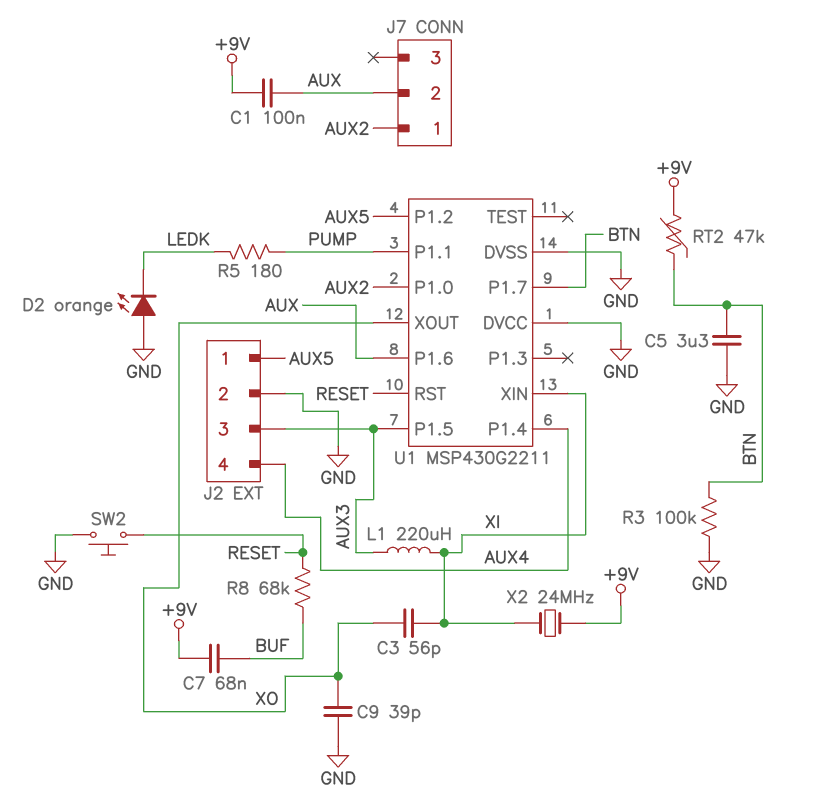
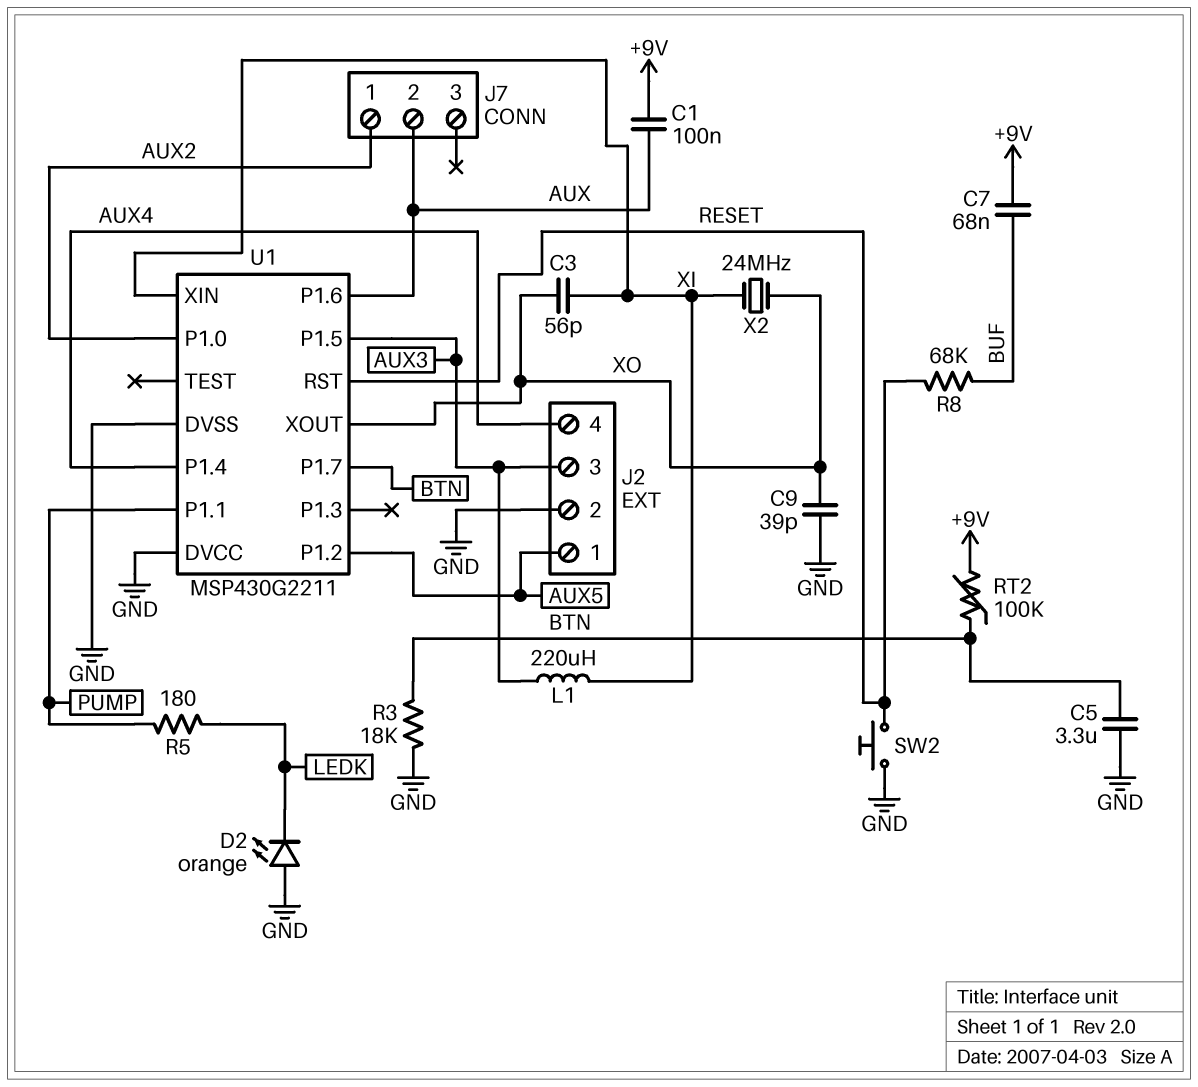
R3: 100k (BTN, GND) -> 18k (BTN, GND)
RT2: 47k (+9V, BTN) -> 100k (+9V, BTN)
X2: 24MHz (+9V, XI) -> 24MHz (XI, XO)

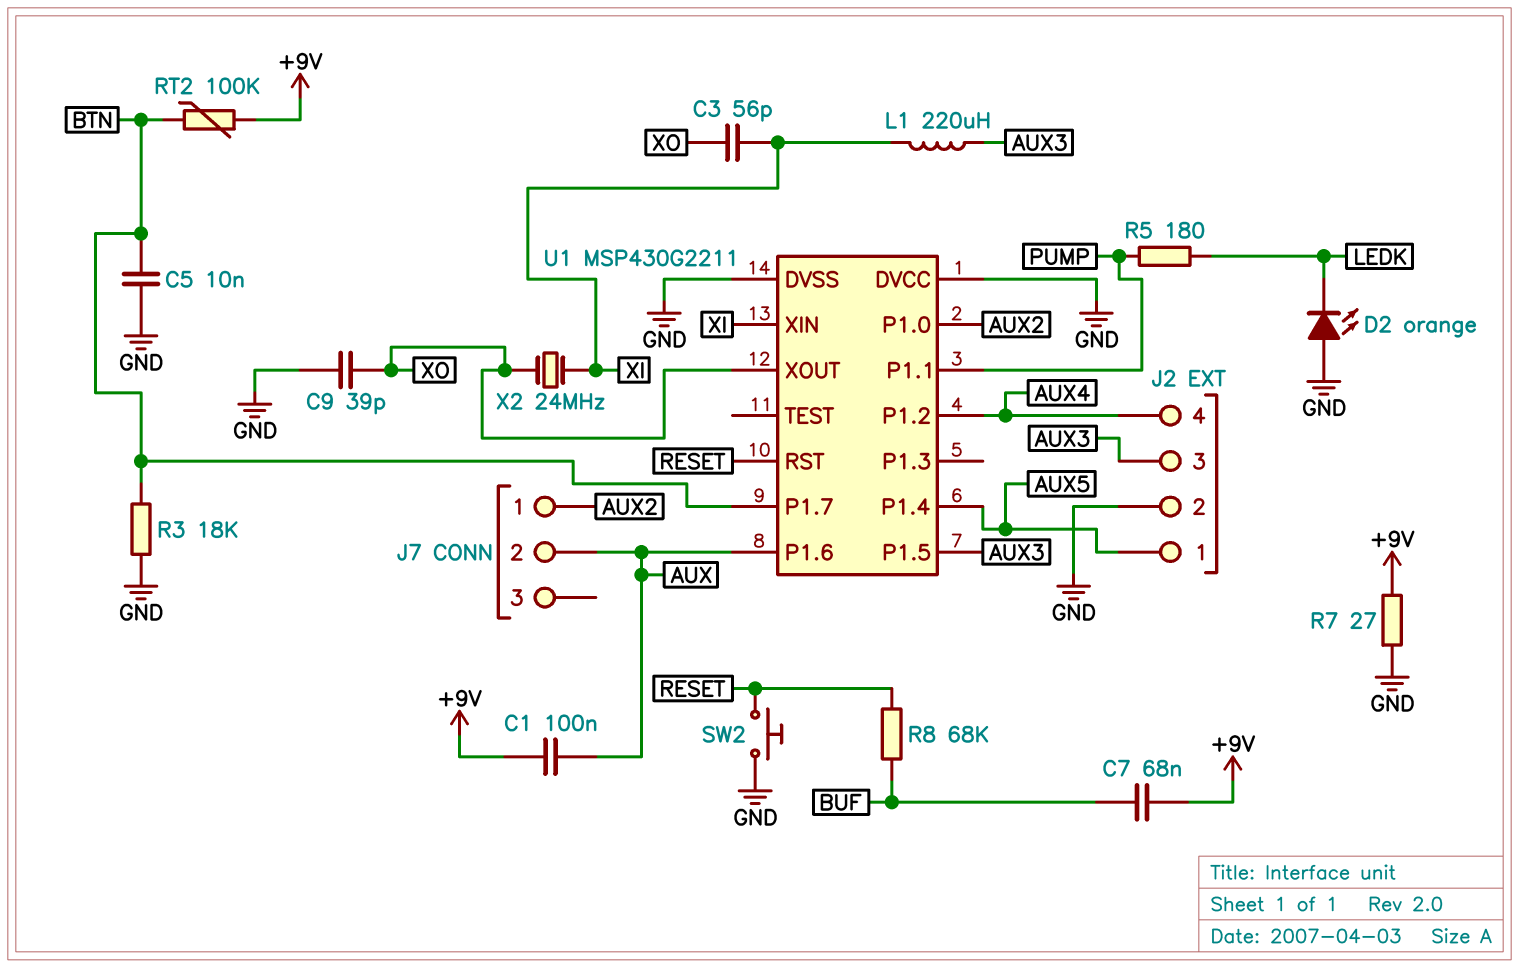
C5: 3.3uF (BTN, GND) -> 10nF (BTN, GND)
R7: none -> 27 (+9V, GND)
U1 pin P1.2: AUX5 -> AUX4
U1 pin P1.4: AUX4 -> AUX5

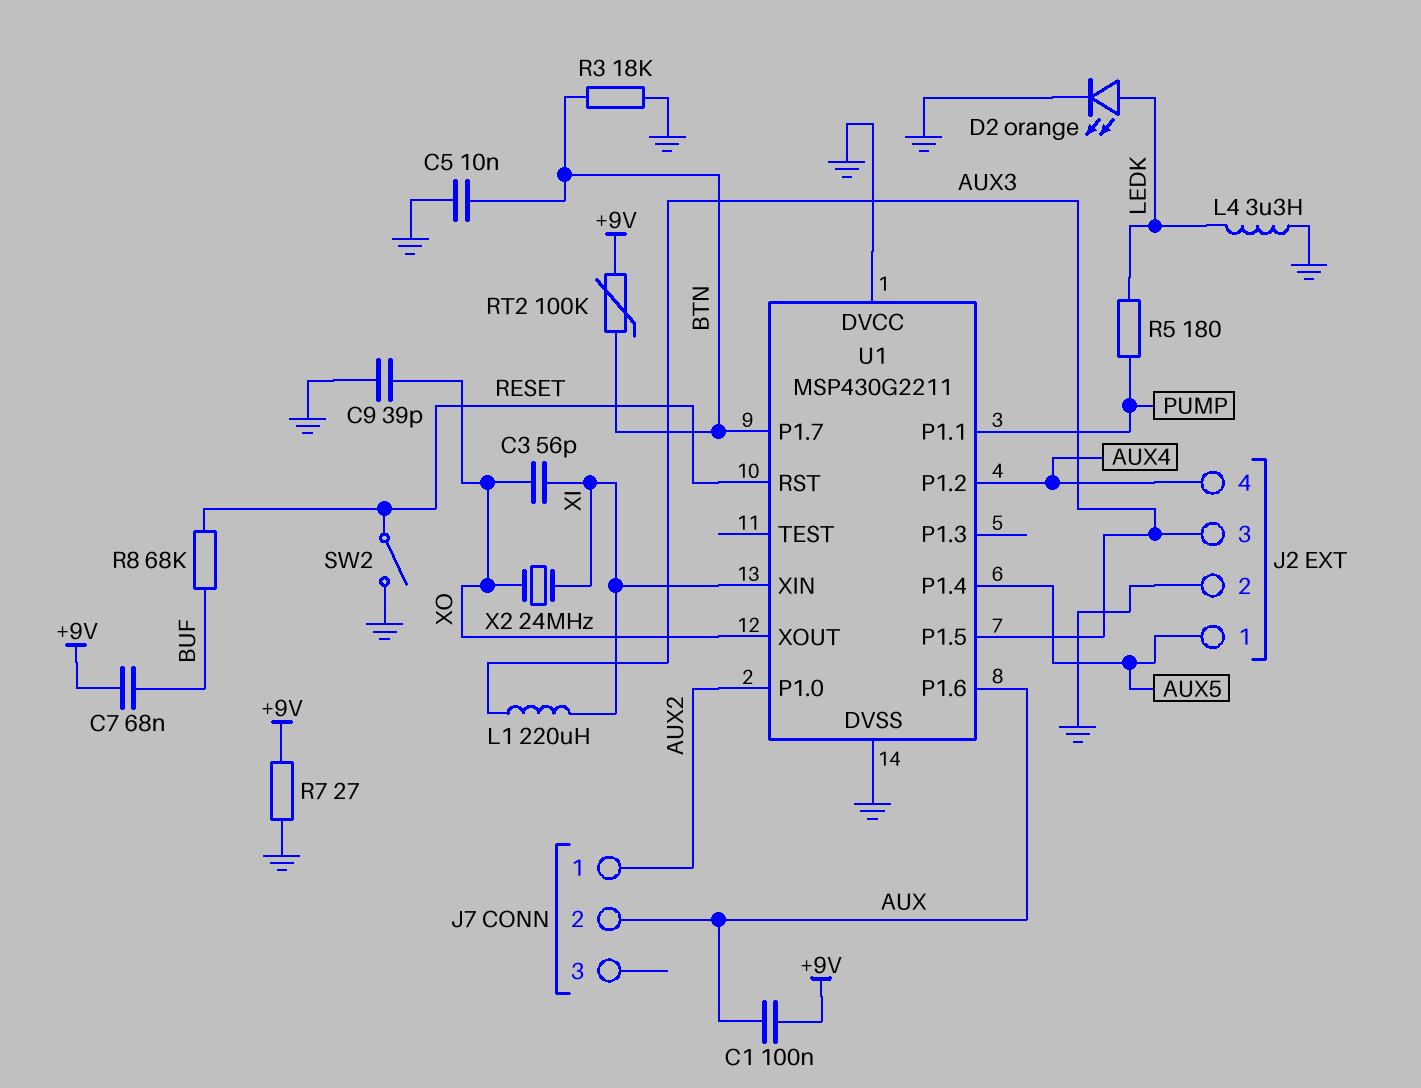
D2: LED orange (A GND, K LEDK) -> LED orange (A LEDK, K GND)
L4: none -> 3.3uH (GND, LEDK)
SW2: button (GND, RESET) -> switch (GND, RESET)

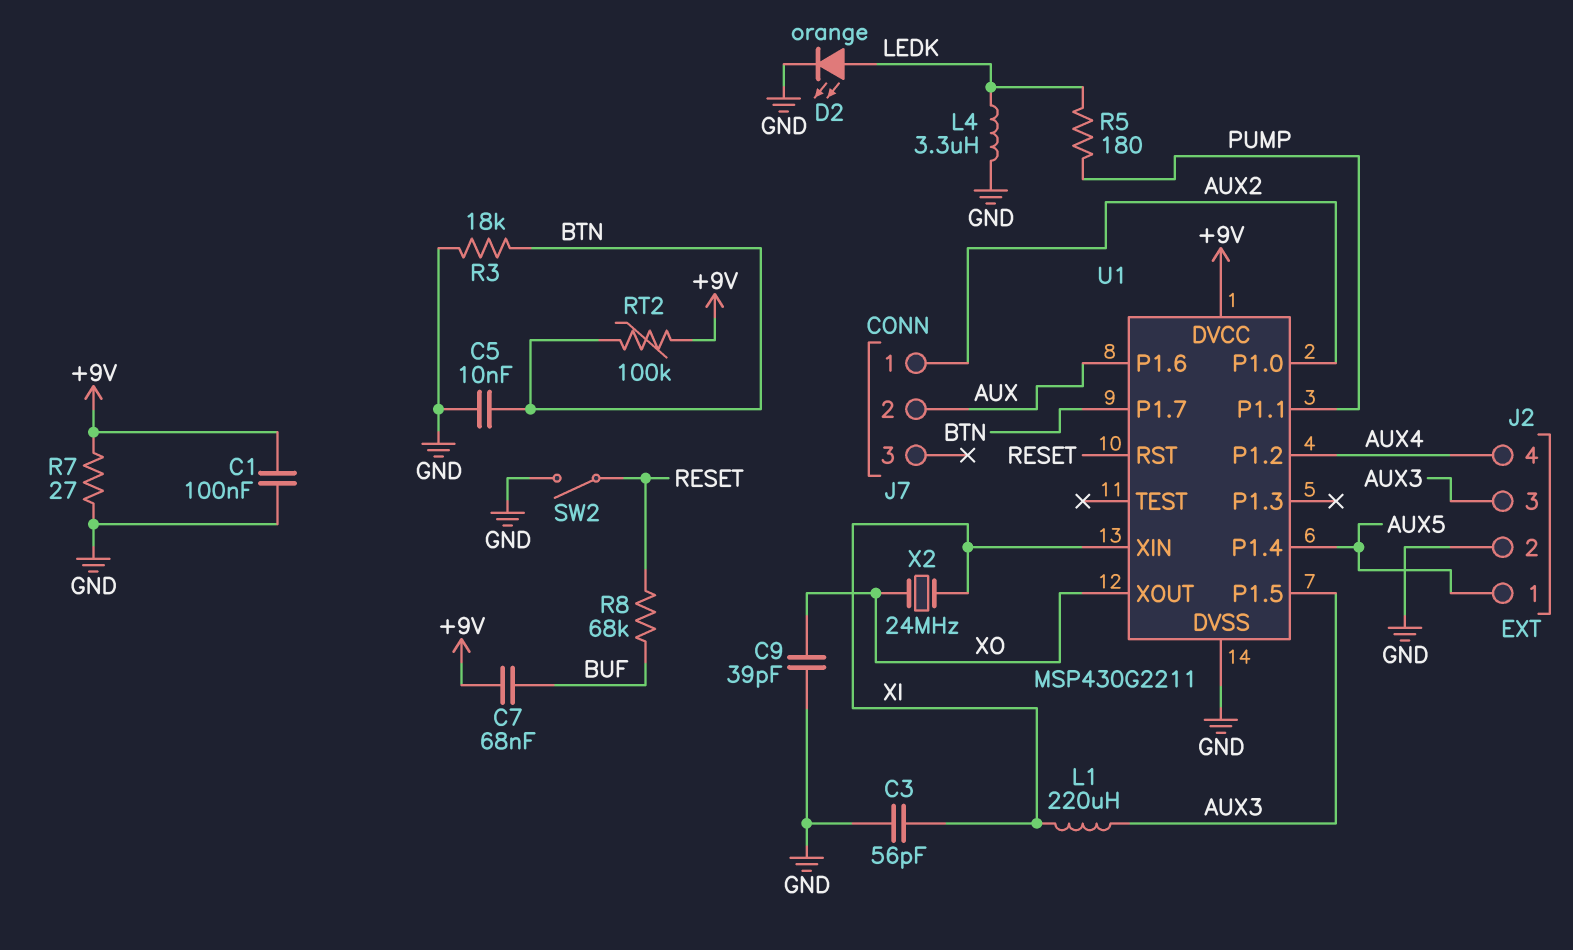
C1: 100nF (+9V, AUX) -> 100nF (+9V, GND)
C3: 56pF (XI, XO) -> 56pF (GND, XI)
U1 pin DVCC: GND -> +9V

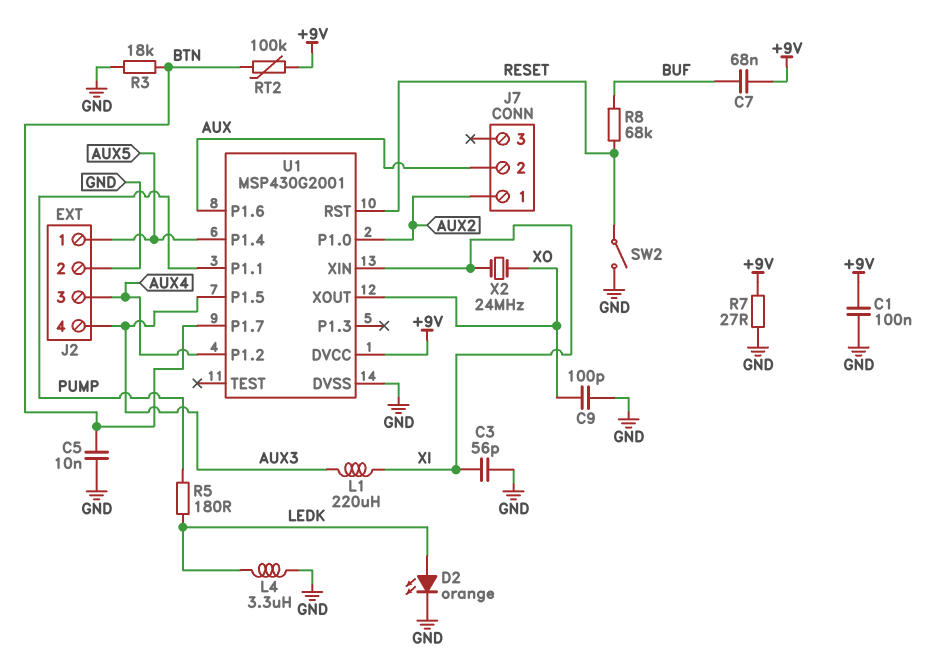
C9: 39pF (GND, XO) -> 100pF (GND, XO)
J2 pin 3: AUX3 -> AUX4
J2 pin 4: AUX4 -> AUX3
U1: MSP430G2211 -> MSP430G2001

